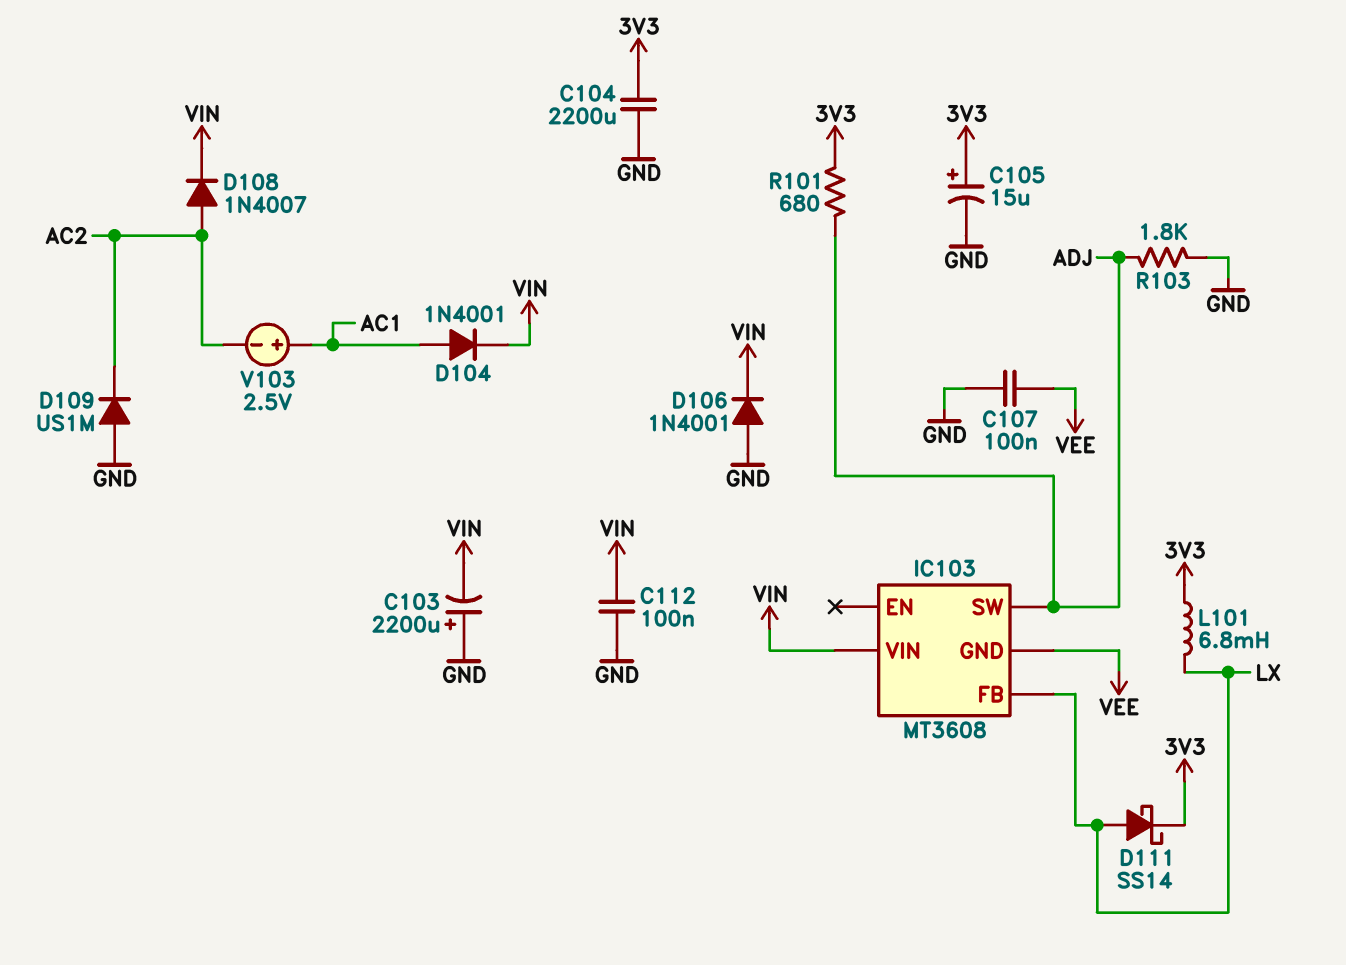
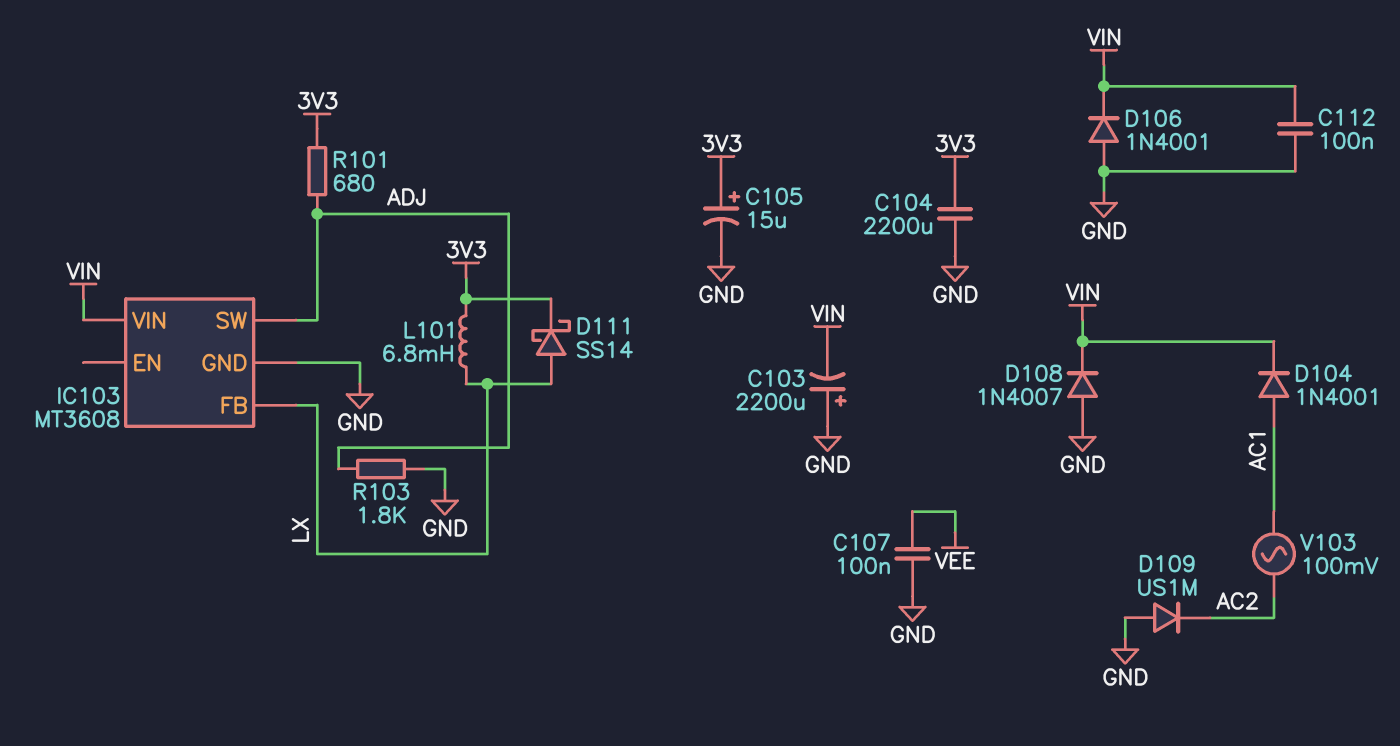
D108: diode 1N4007 (A AC2, K VIN) -> diode 1N4007 (A GND, K VIN)
IC103 pin GND: VEE -> GND
V103: 2.5V (plus AC1, minus AC2) -> AC 100mV (AC1, AC2)

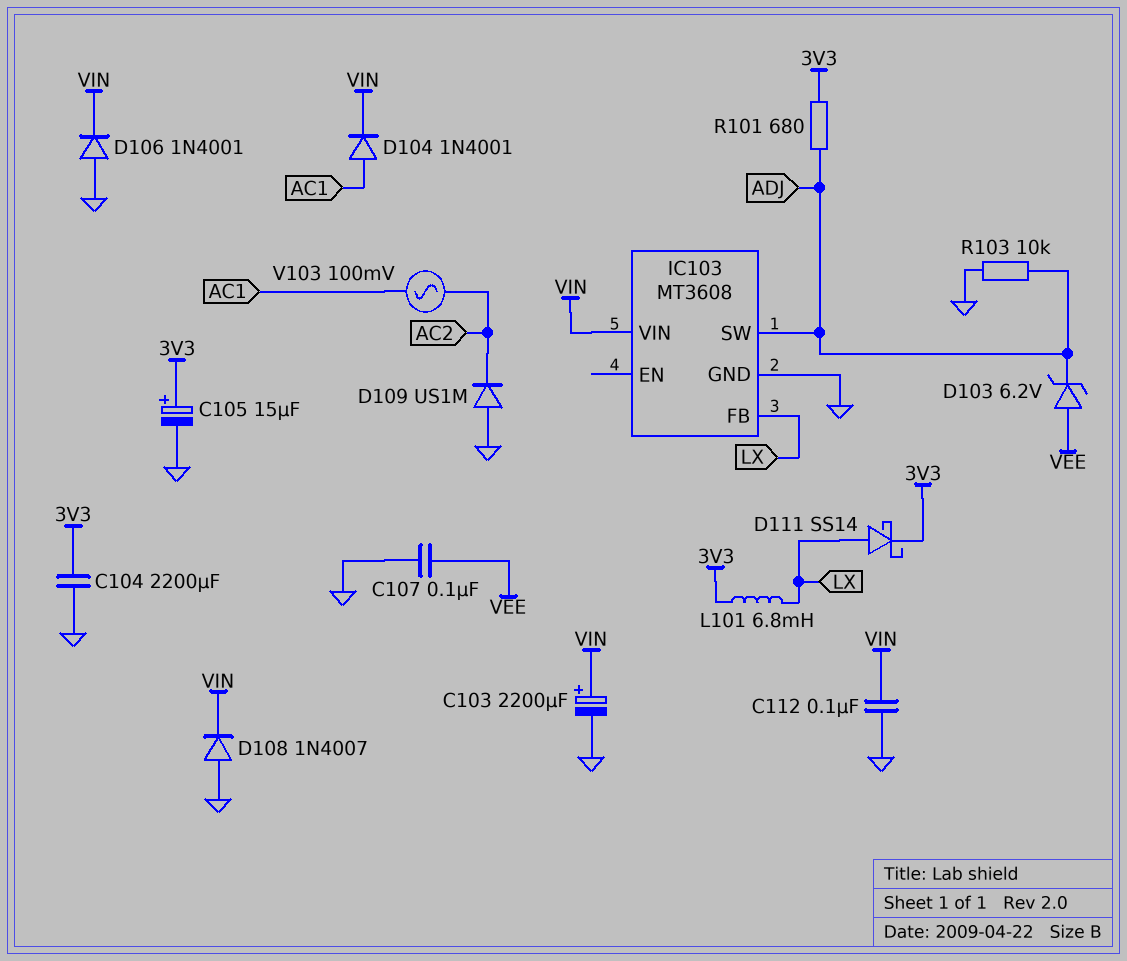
C103: 2200uF (plus GND, minus VIN) -> 2200uF (plus VIN, minus GND)
D103: none -> zener 6.2V (A VEE, K ADJ)
R103: 1.8k (ADJ, GND) -> 10k (ADJ, GND)

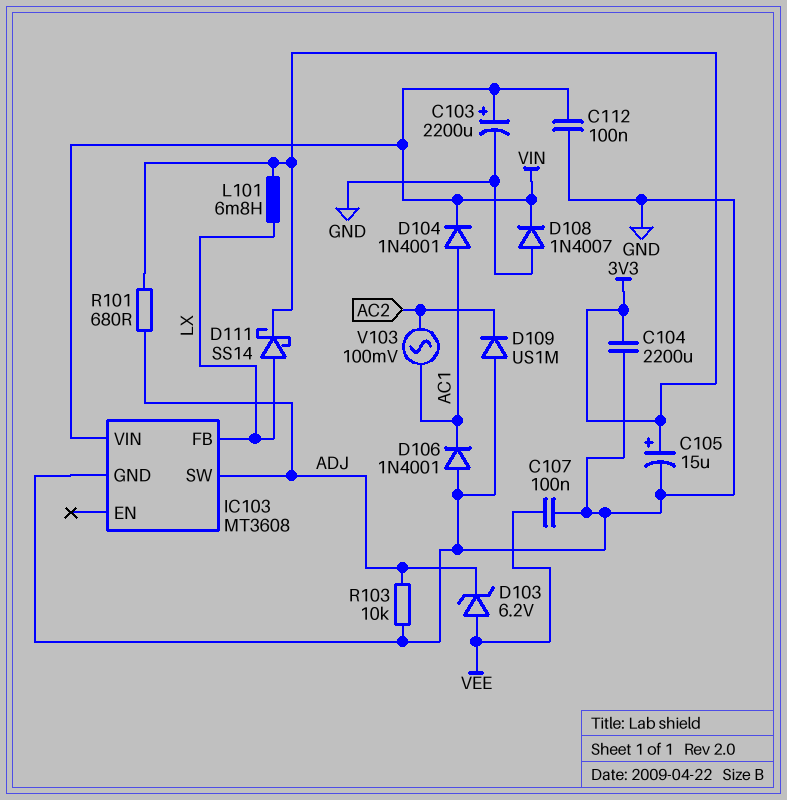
D106: diode 1N4001 (A GND, K VIN) -> diode 1N4001 (A GND, K AC1)

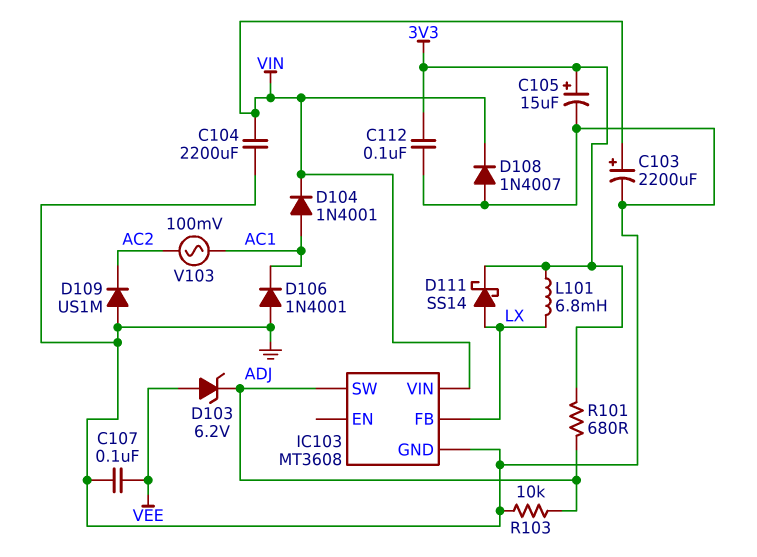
C104: 2200uF (3V3, GND) -> 2200uF (GND, VIN)
C112: 100nF (GND, VIN) -> 100nF (3V3, GND)

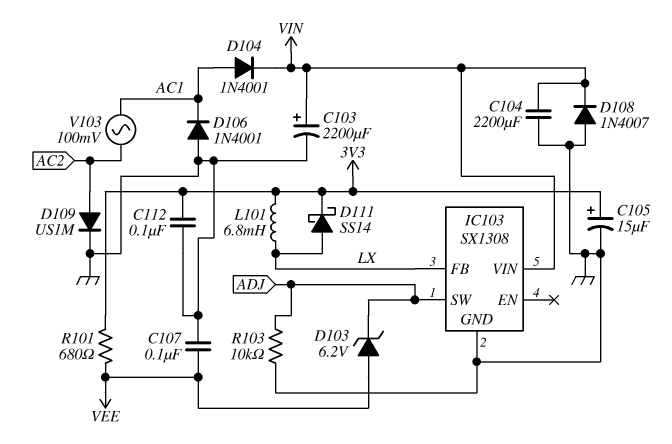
D109: diode US1M (A GND, K AC2) -> diode US1M (A AC2, K GND)
IC103: MT3608 -> SX1308
R101: 680 (3V3, ADJ) -> 680 (3V3, VEE)

